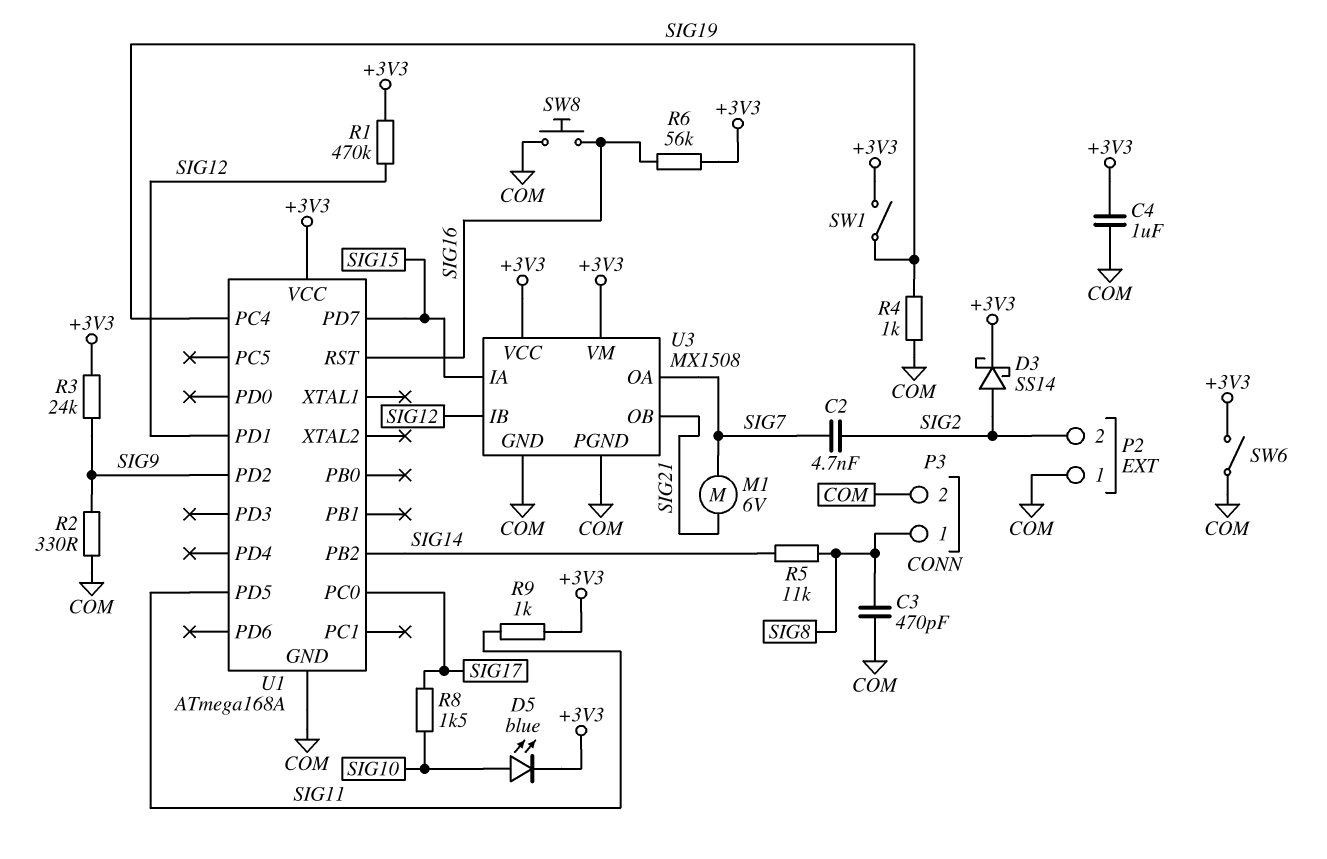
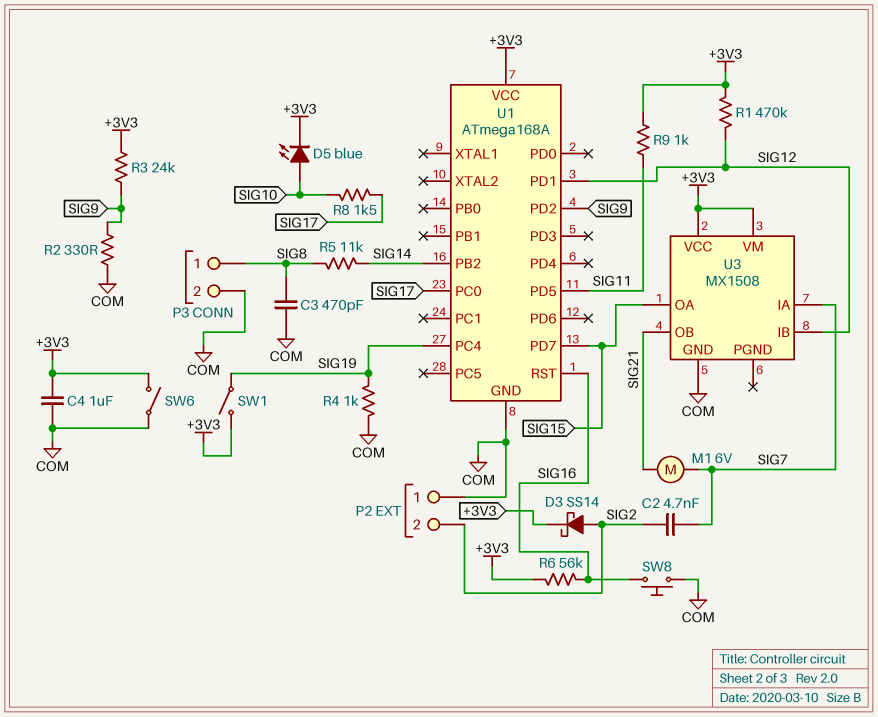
U3 pin IA: SIG15 -> SIG7
U3 pin OA: SIG7 -> SIG15
U3 pin PGND: COM -> none

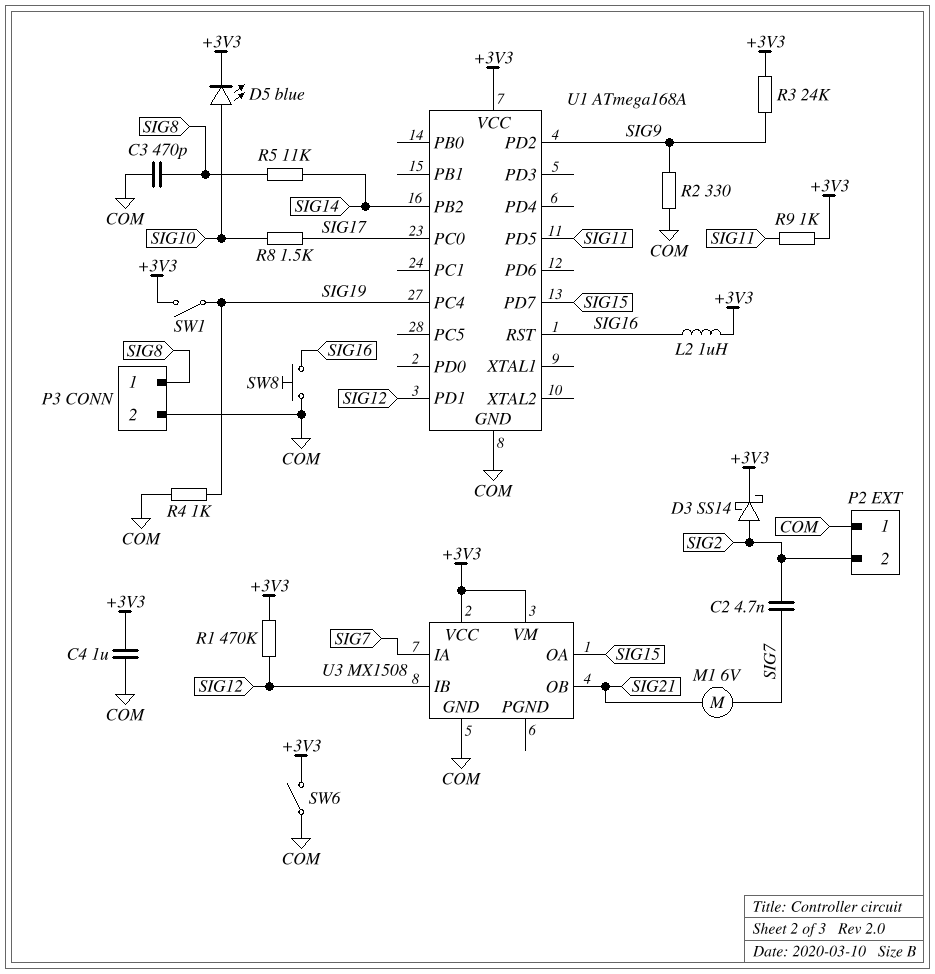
L2: none -> 1uH (+3V3, SIG16)
R6: 56k (+3V3, SIG16) -> none

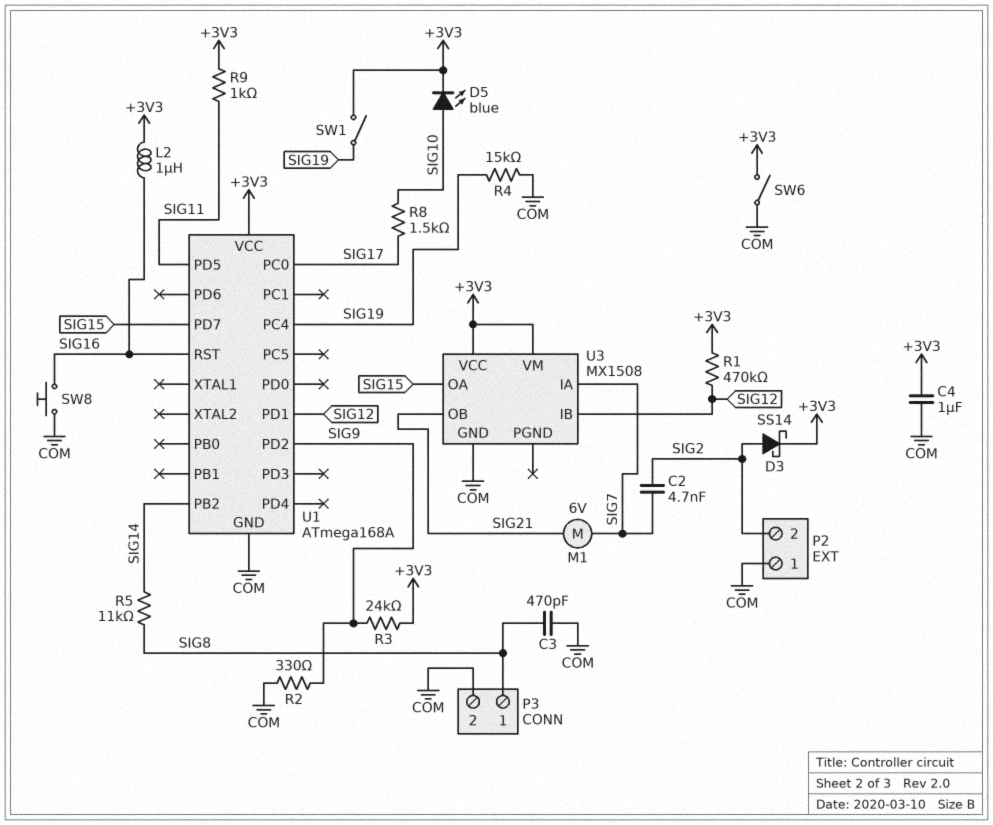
R4: 1k (COM, SIG19) -> 15k (COM, SIG19)

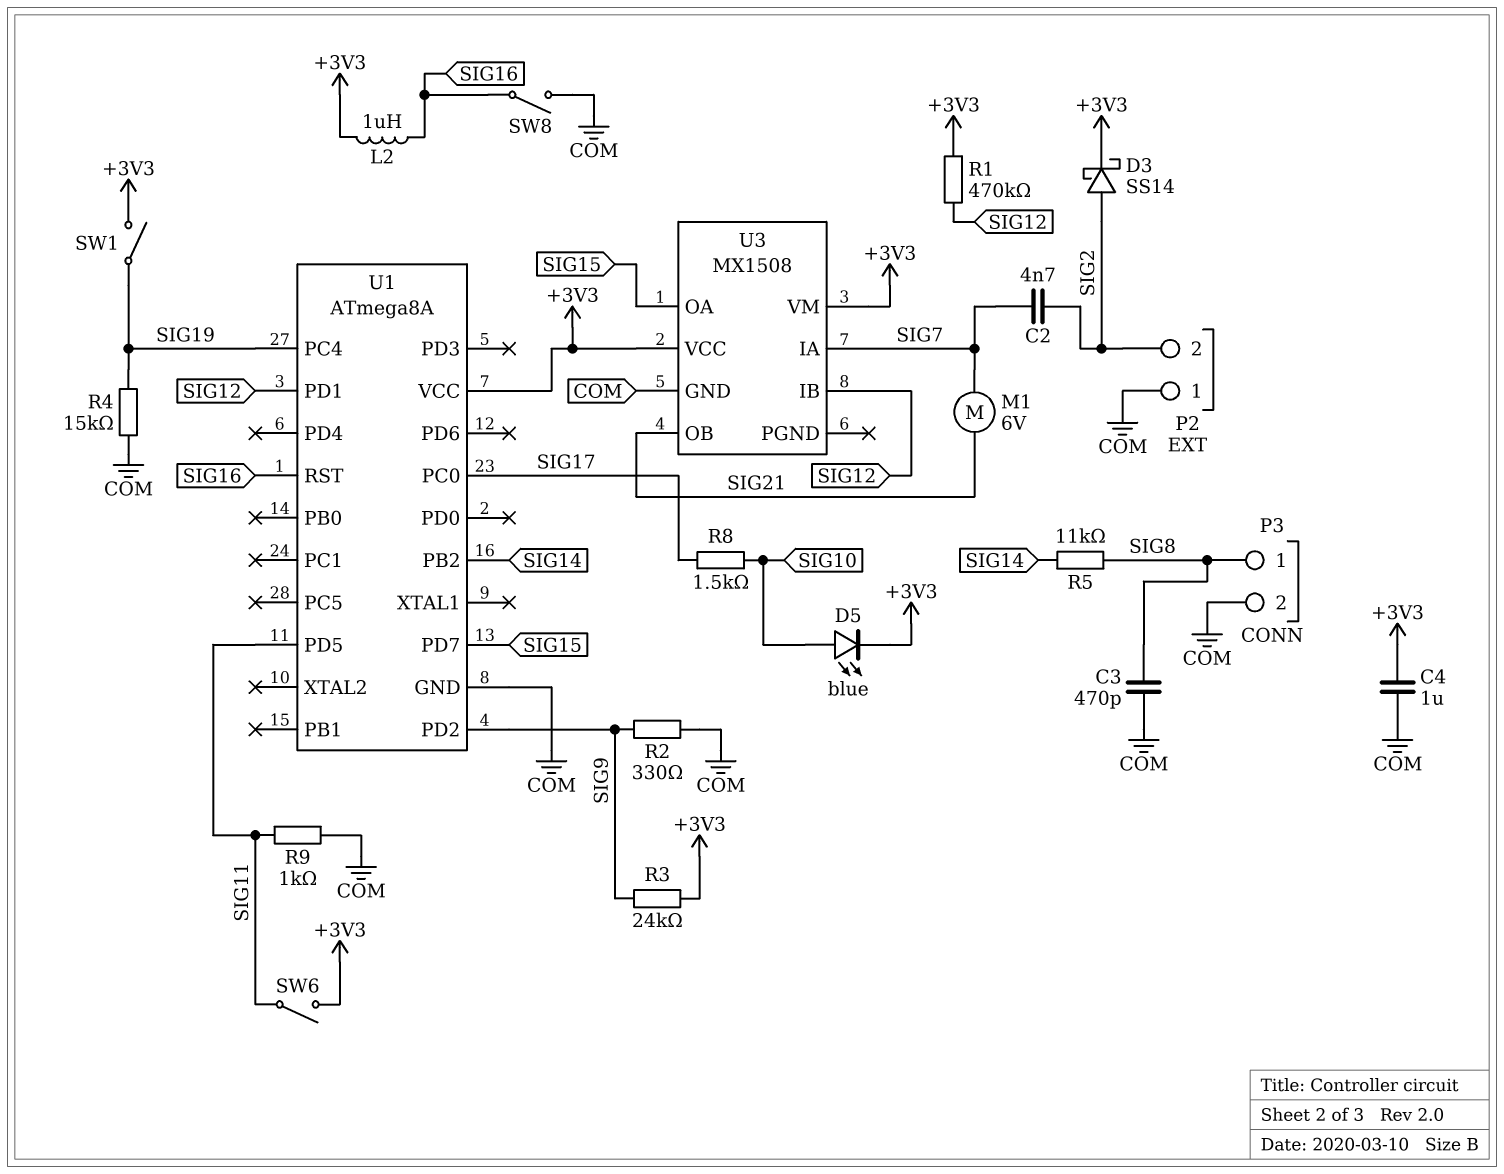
R9: 1k (+3V3, SIG11) -> 1k (COM, SIG11)
SW6: switch (+3V3, COM) -> switch (+3V3, SIG11)
SW8: button (COM, SIG16) -> switch (COM, SIG16)
U1: ATmega168A -> ATmega8A

